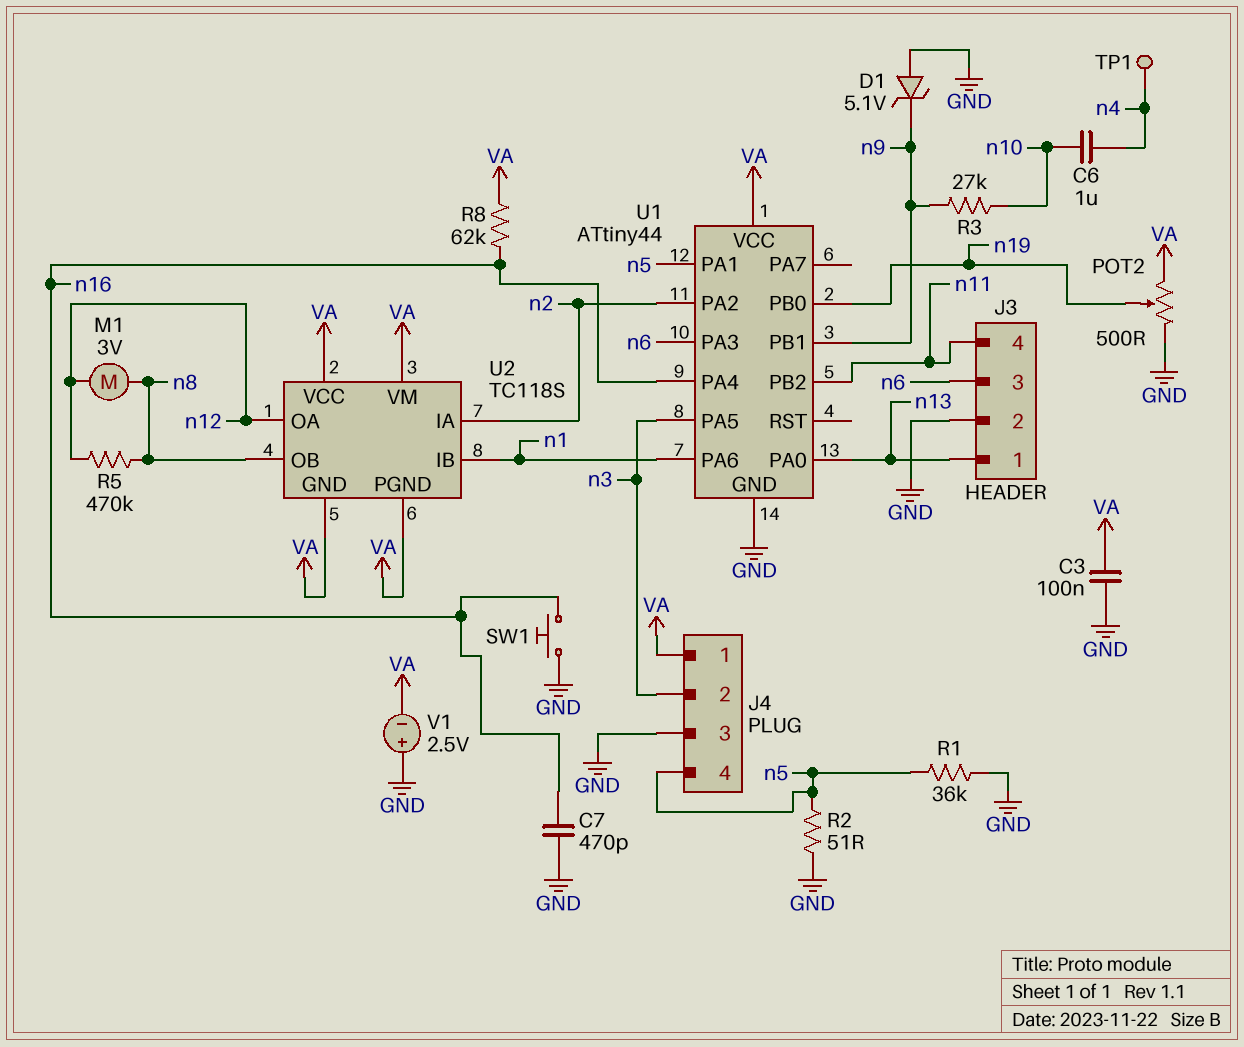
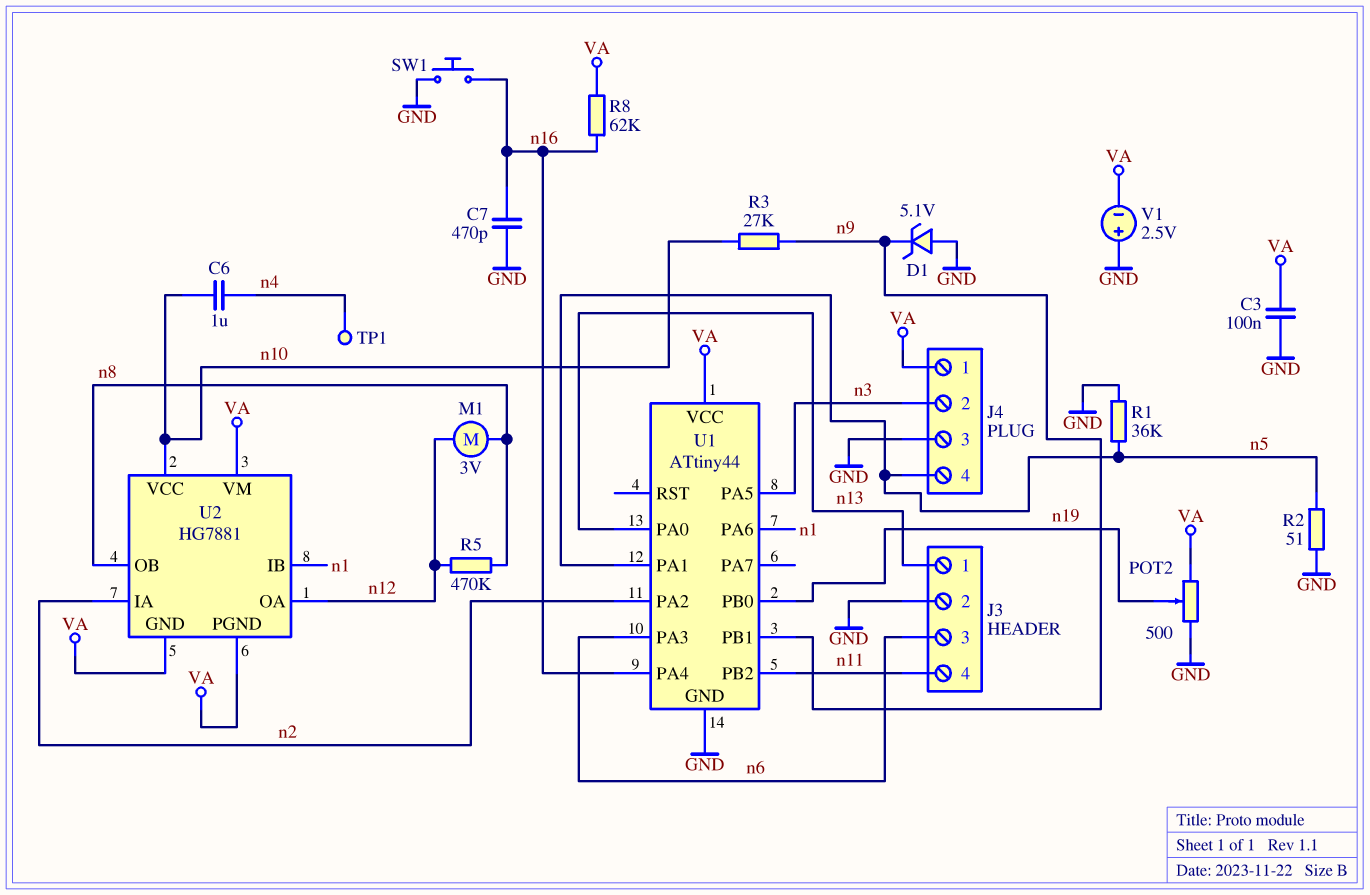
U2: TC118S -> HG7881
U2 pin VCC: VA -> n10

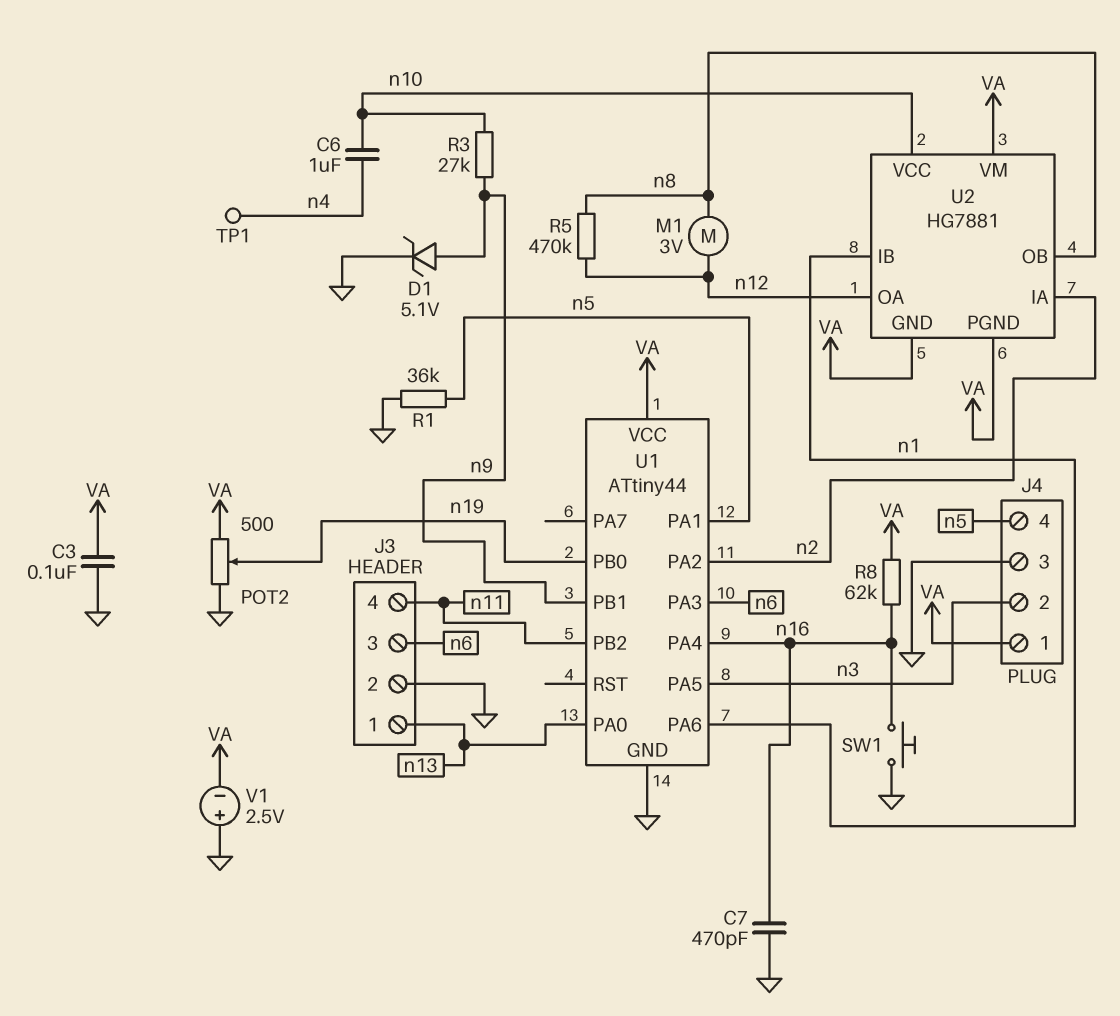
D1: zener 5.1V (A GND, K n9) -> zener 5.1V (A n9, K GND)
R2: 51 (GND, n5) -> none

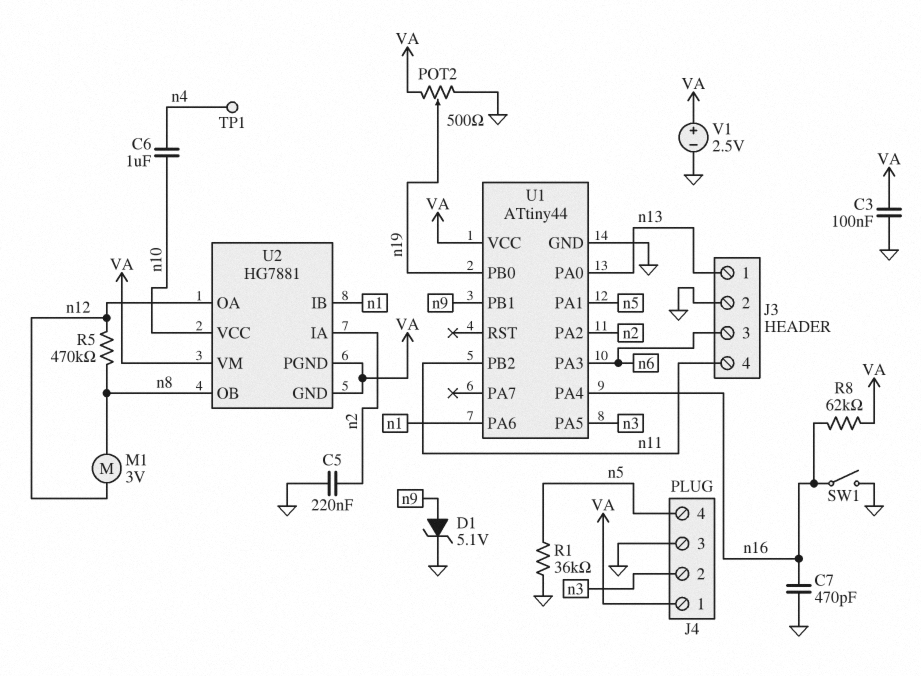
C5: none -> 220nF (GND, n2)
R3: 27k (n9, n10) -> none
SW1: button (GND, n16) -> switch (GND, n16)
V1: 2.5V (plus GND, minus VA) -> 2.5V (plus VA, minus GND)

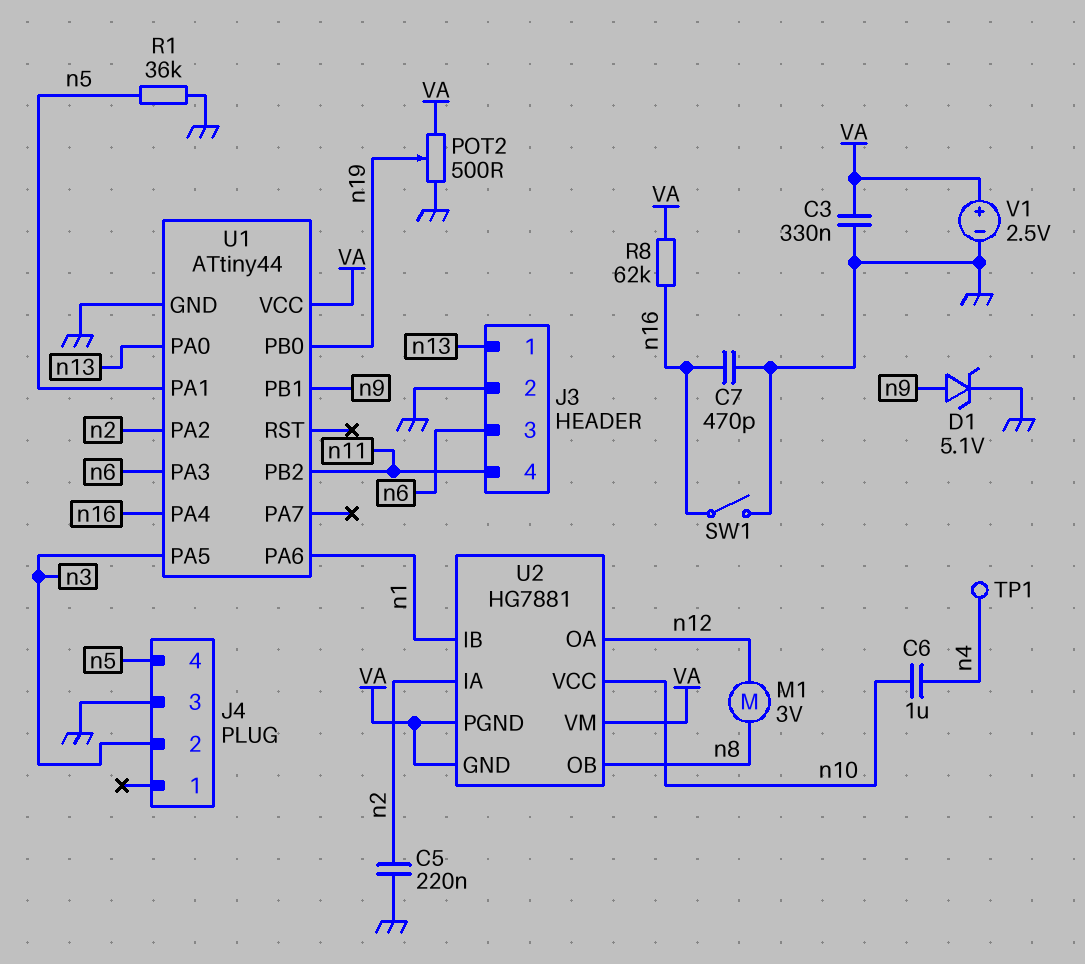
C3: 100nF (GND, VA) -> 330nF (GND, VA)
J4 pin 1: VA -> none
R5: 470k (n8, n12) -> none

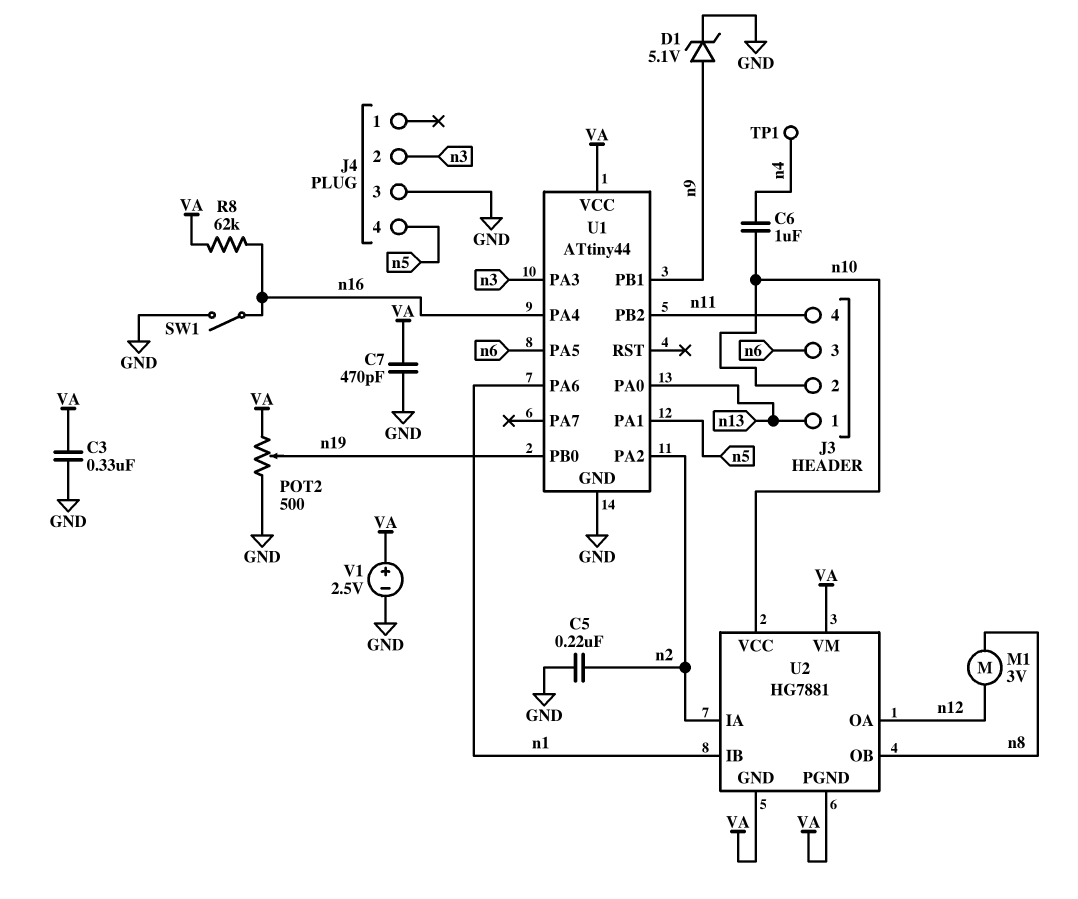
C7: 470pF (GND, n16) -> 470pF (GND, VA)
J3 pin 2: GND -> n10
R1: 36k (GND, n5) -> none
U1 pin PA3: n6 -> n3
U1 pin PA5: n3 -> n6

